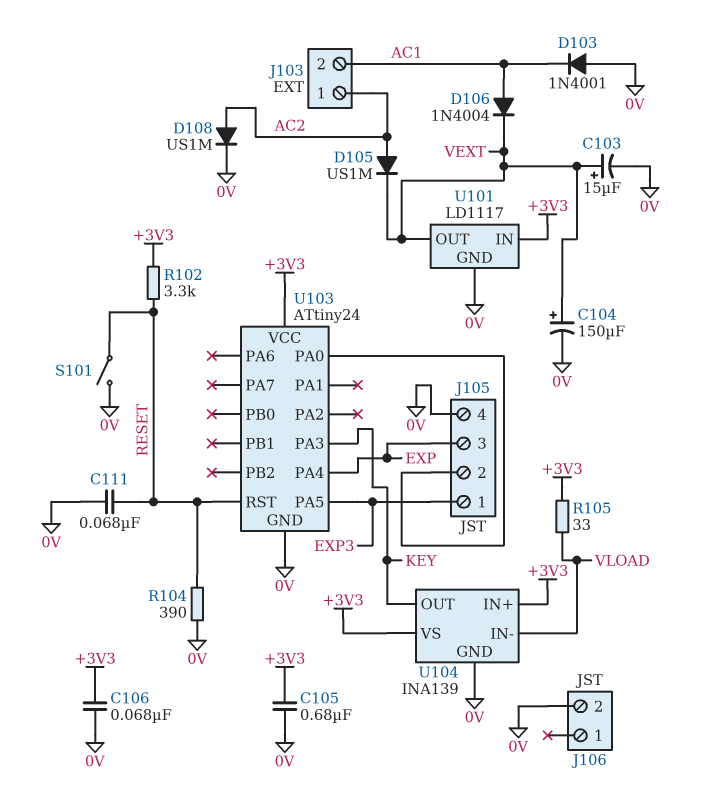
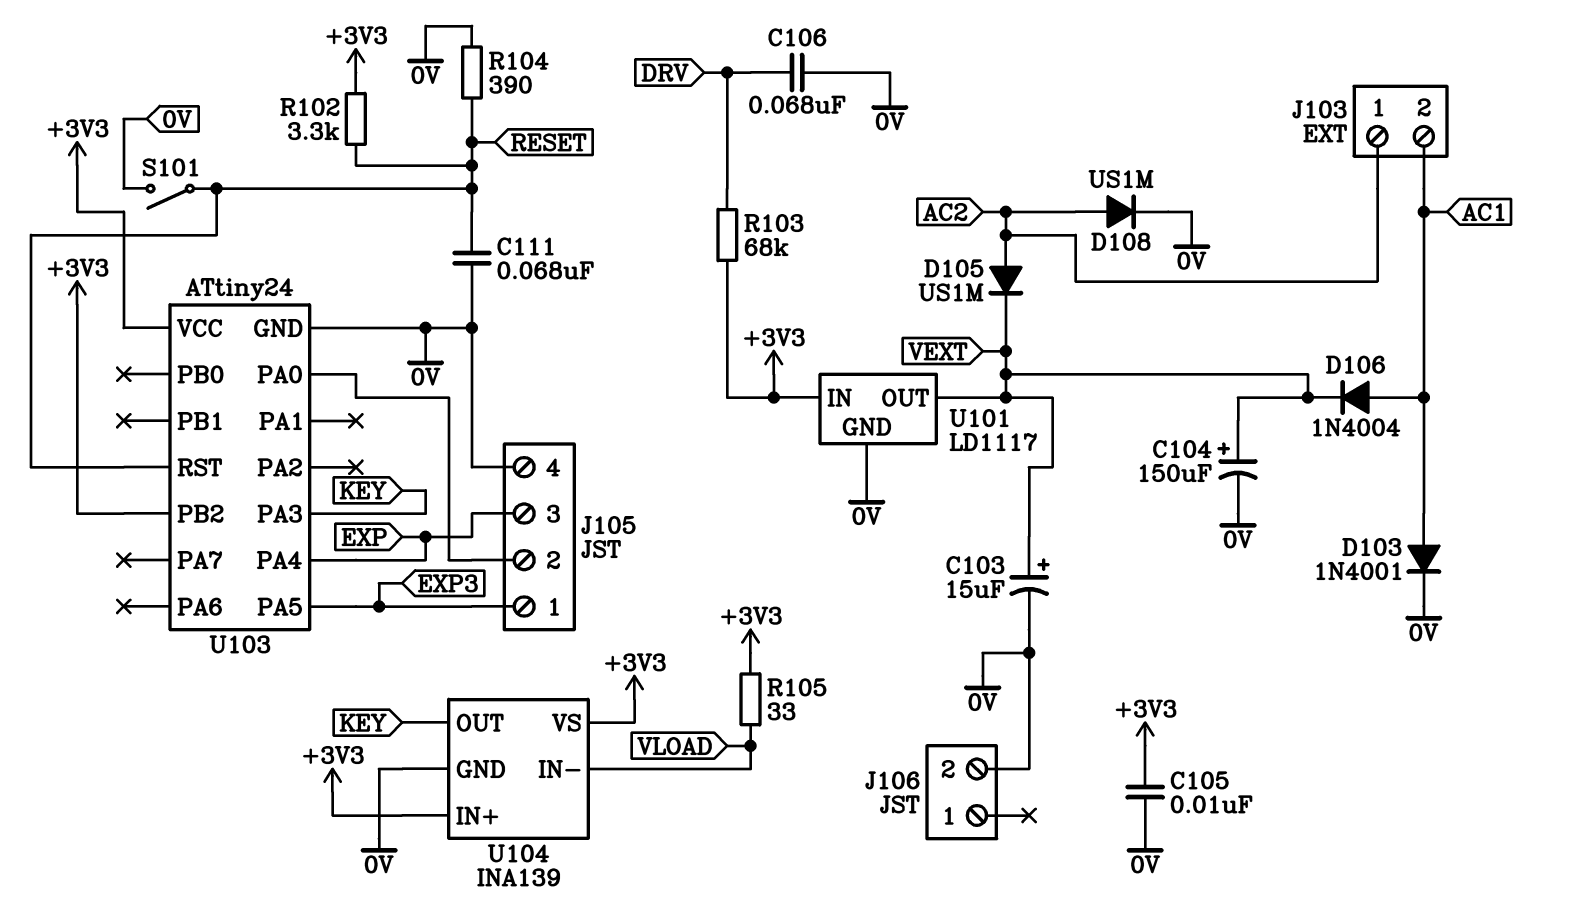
C105: 680nF (+3V3, 0V) -> 10nF (+3V3, 0V)
C106: 68nF (+3V3, 0V) -> 68nF (0V, DRV)
D103: diode 1N4001 (A 0V, K AC1) -> diode 1N4001 (A AC1, K 0V)
R103: none -> 68k (+3V3, DRV)
U103 pin PB2: none -> +3V3

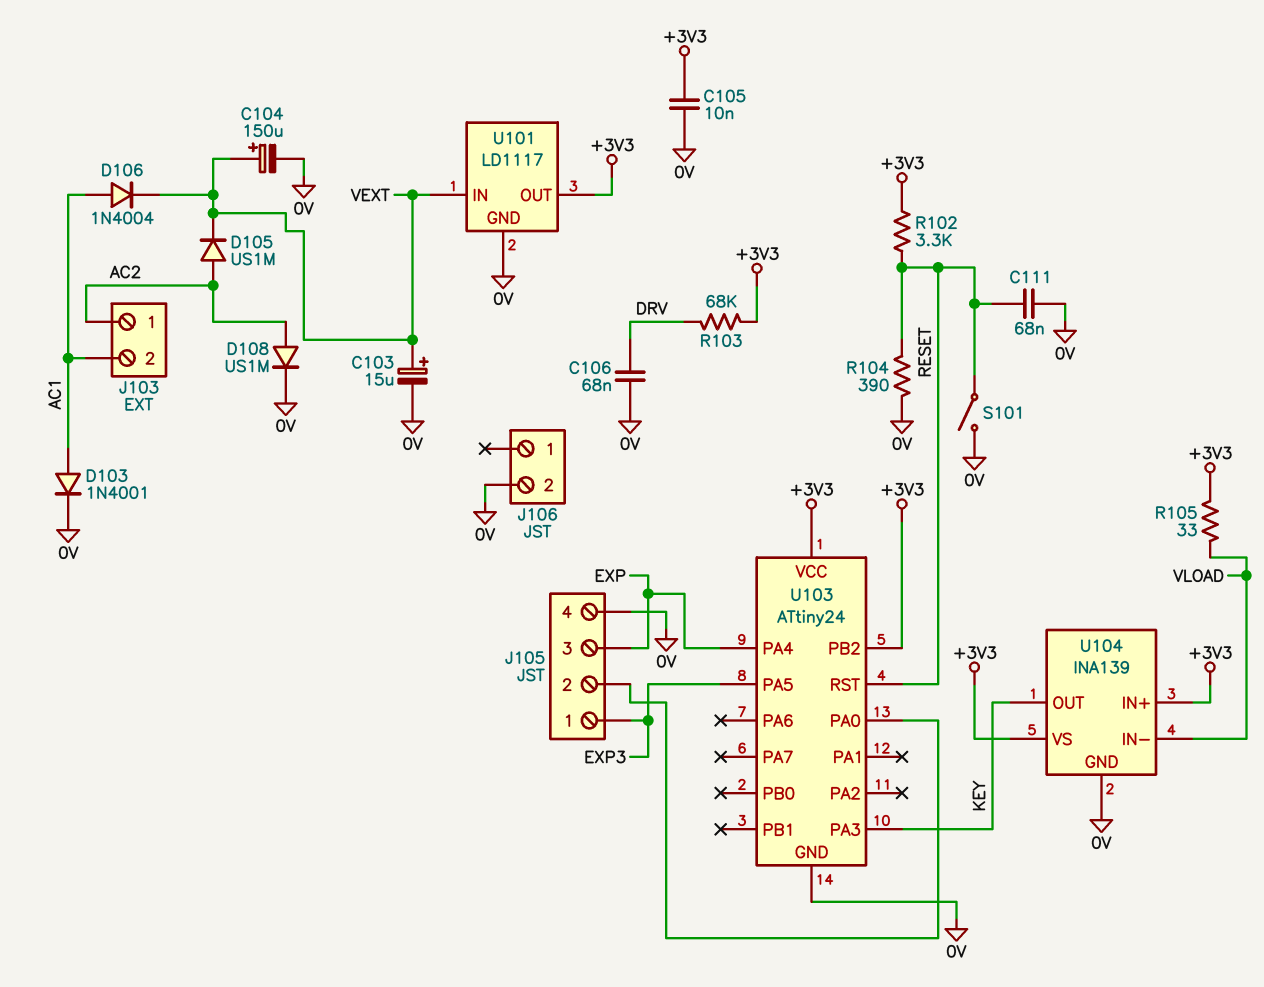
U101 pin IN: +3V3 -> VEXT
U101 pin OUT: VEXT -> +3V3

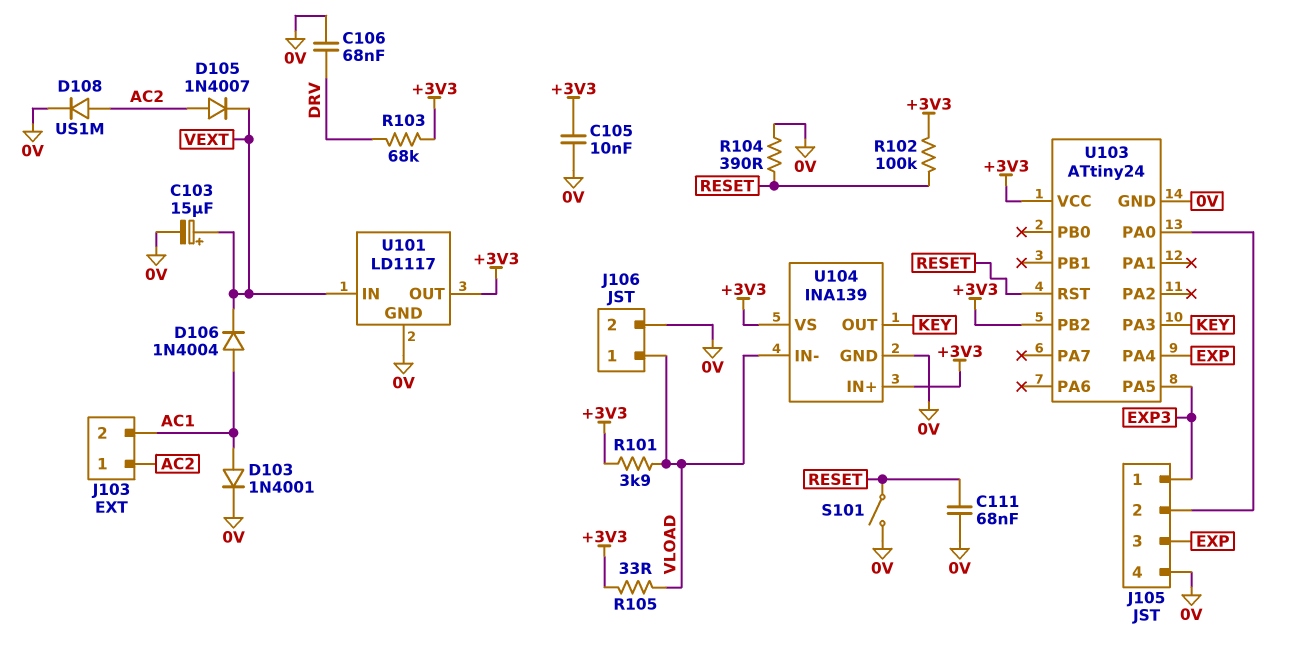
C104: 150uF (plus VEXT, minus 0V) -> none
D105: diode US1M (A AC2, K VEXT) -> diode 1N4007 (A AC2, K VEXT)
J106 pin 1: none -> VLOAD
R101: none -> 3.9k (+3V3, VLOAD)
R102: 3.3k (+3V3, RESET) -> 100k (+3V3, RESET)

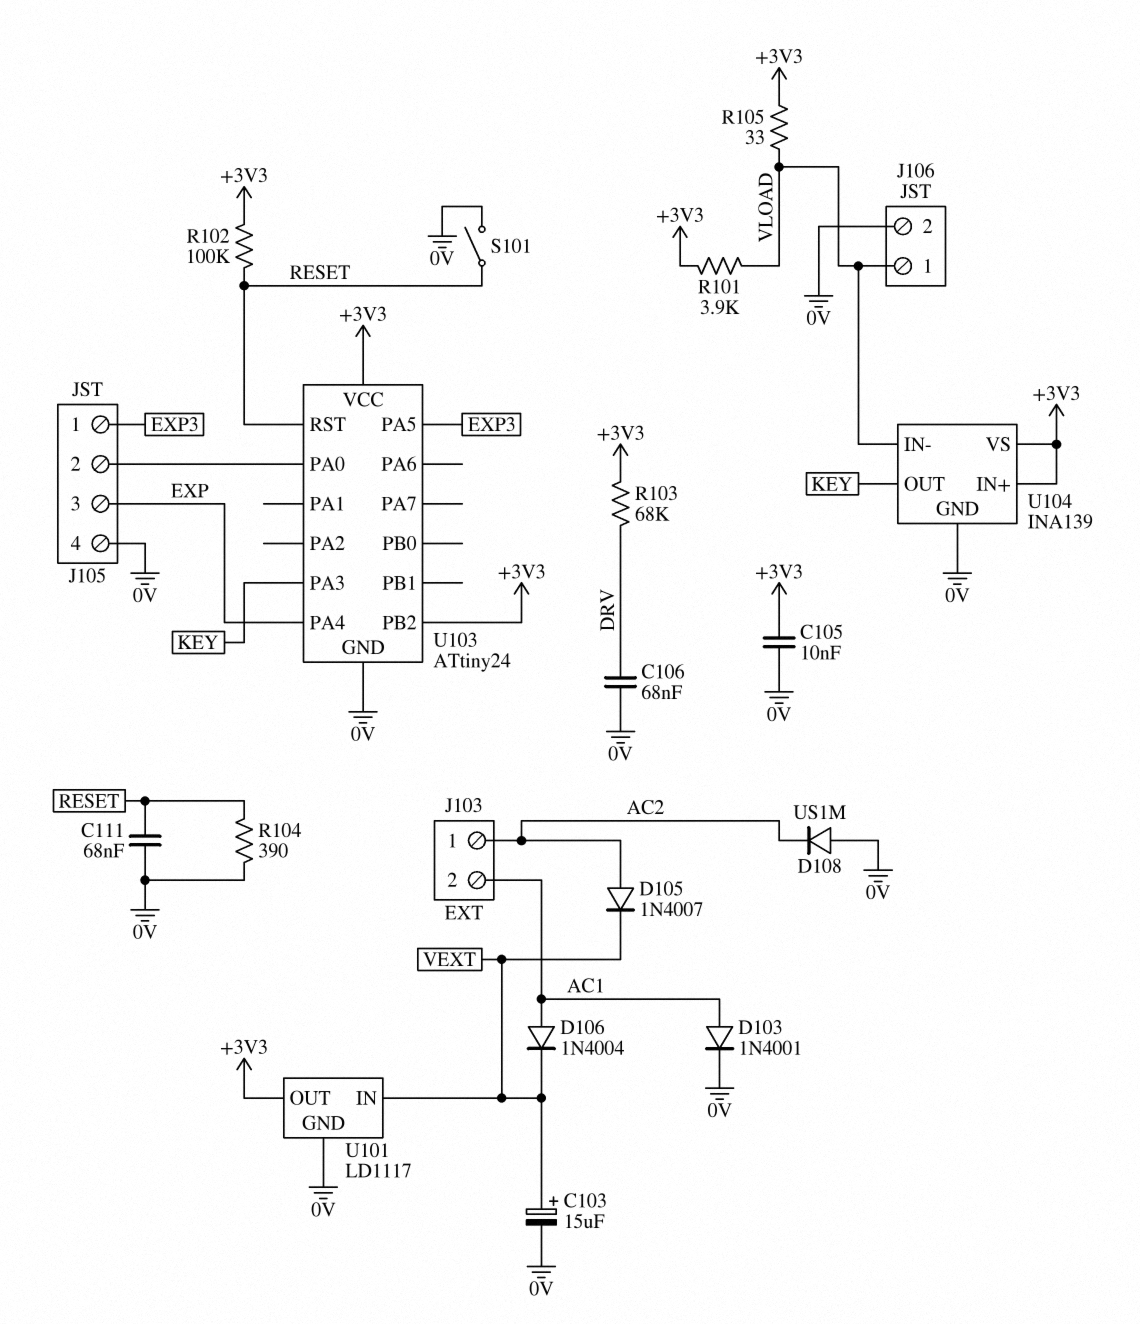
D108: diode US1M (A AC2, K 0V) -> diode US1M (A 0V, K AC2)

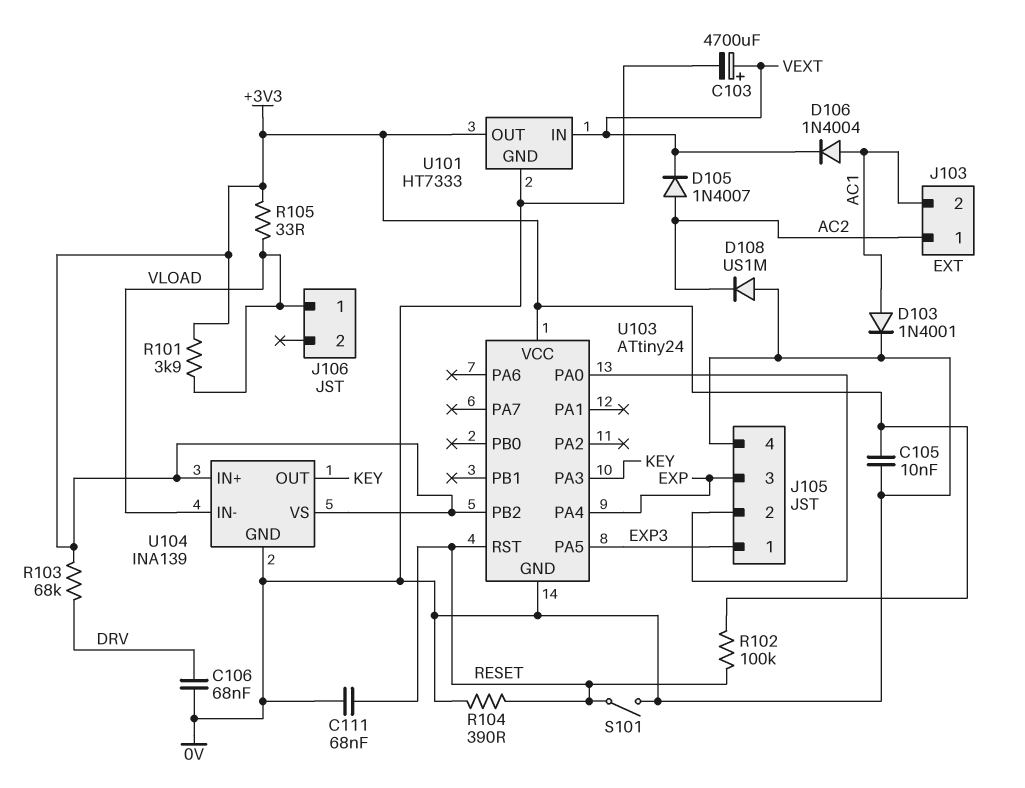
C103: 15uF (plus VEXT, minus 0V) -> 4700uF (plus VEXT, minus 0V)
J106 pin 2: 0V -> none
U101: LD1117 -> HT7333

